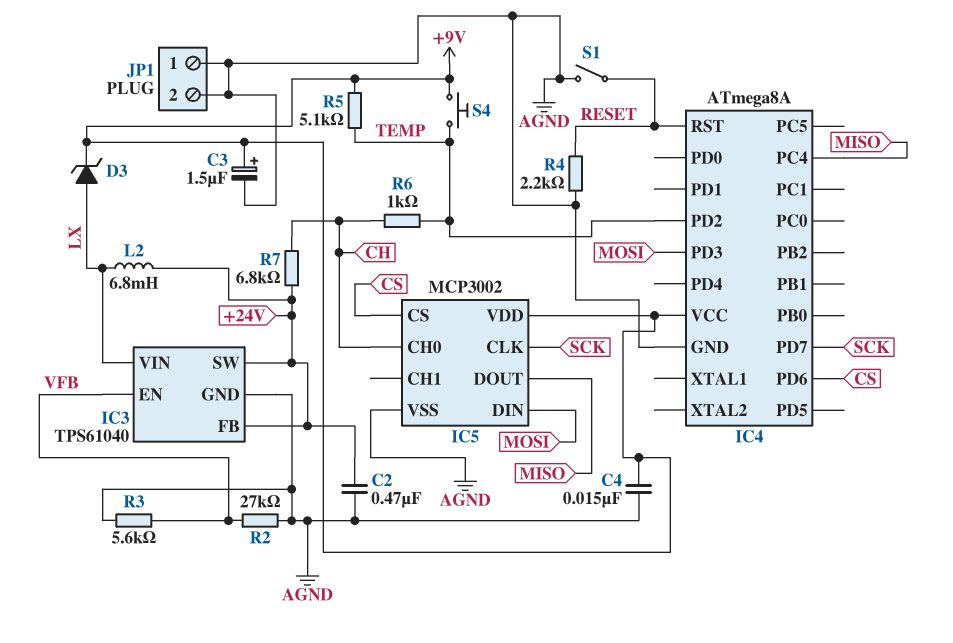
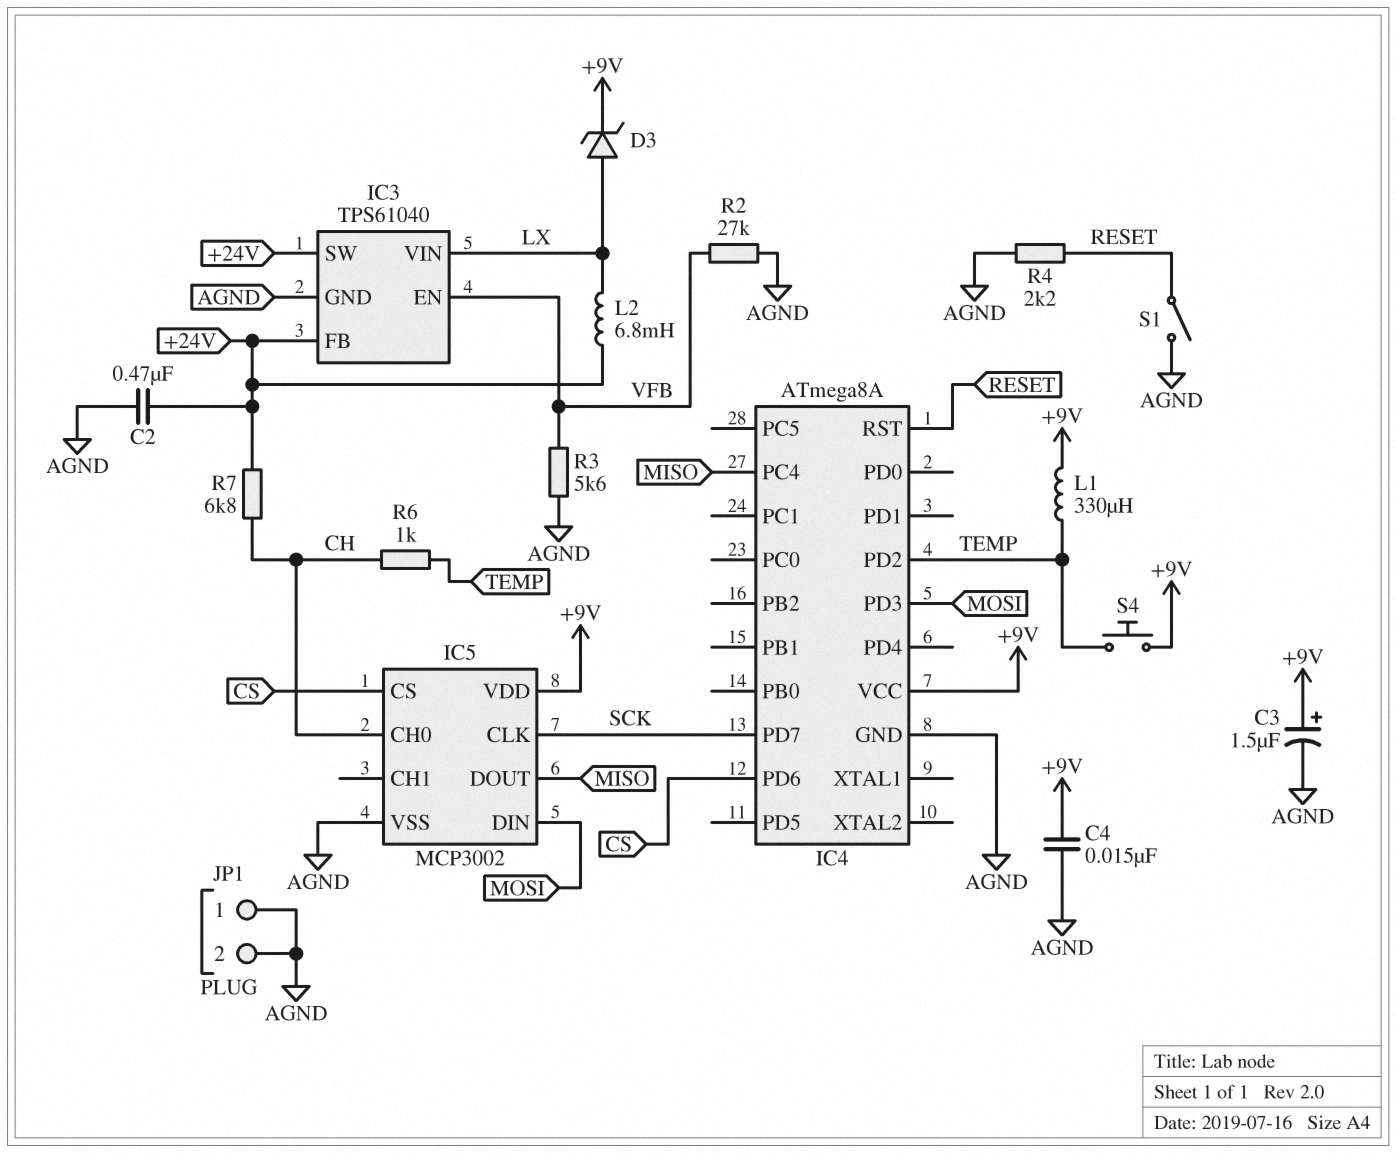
L1: none -> 330uH (+9V, TEMP)
R5: 5.1k (+9V, TEMP) -> none

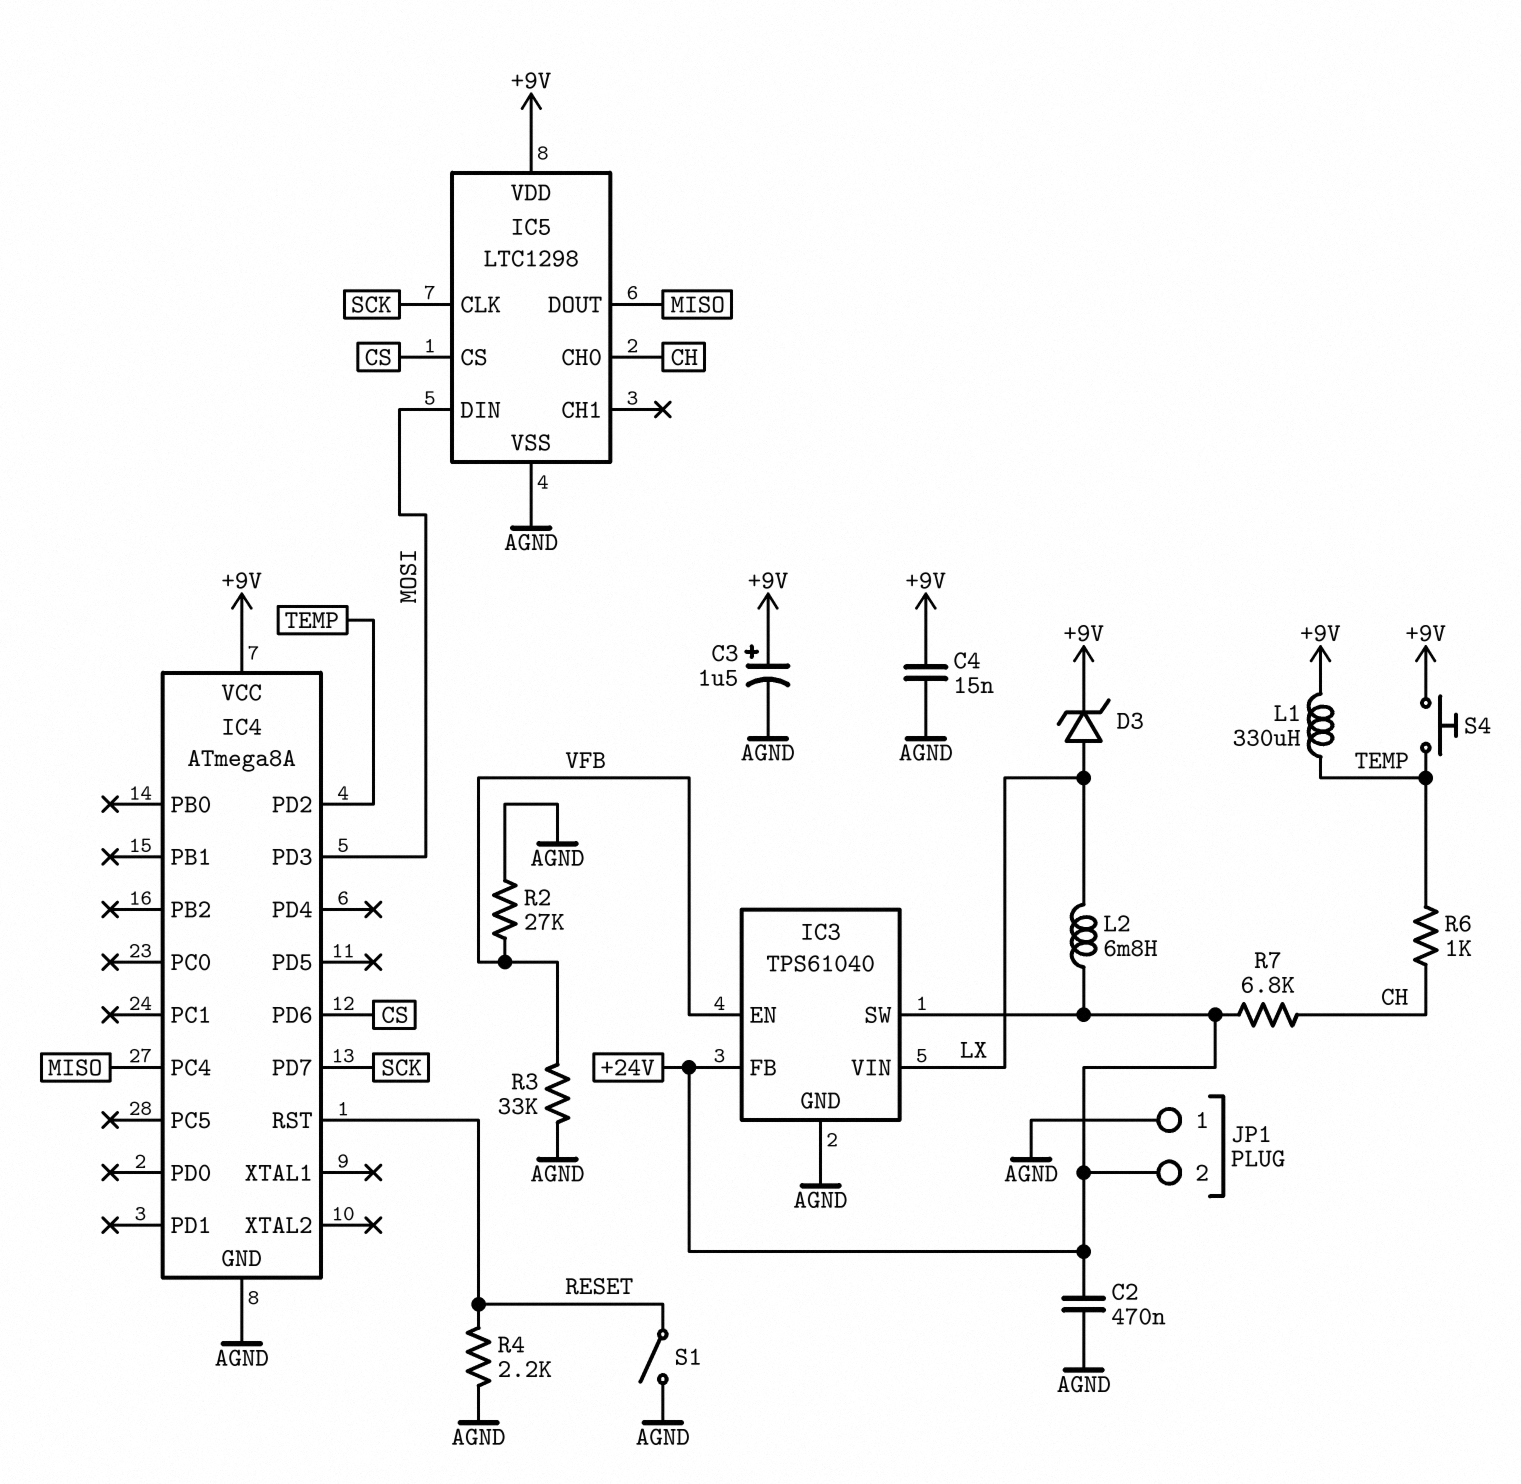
IC5: MCP3002 -> LTC1298
JP1 pin 2: AGND -> +24V
R3: 5.6k (AGND, VFB) -> 33k (AGND, VFB)

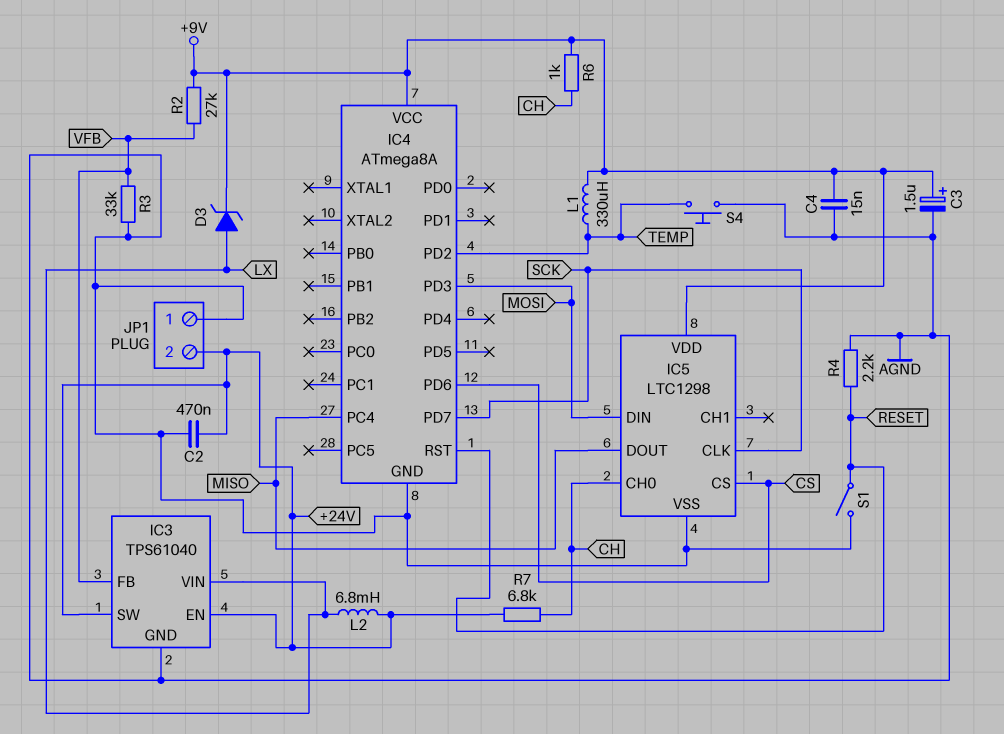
IC3 pin EN: VFB -> +24V
IC3 pin FB: +24V -> VFB
R2: 27k (AGND, VFB) -> 27k (+9V, VFB)
R6: 1k (CH, TEMP) -> 1k (+9V, CH)
S4: button (+9V, TEMP) -> button (AGND, TEMP)

